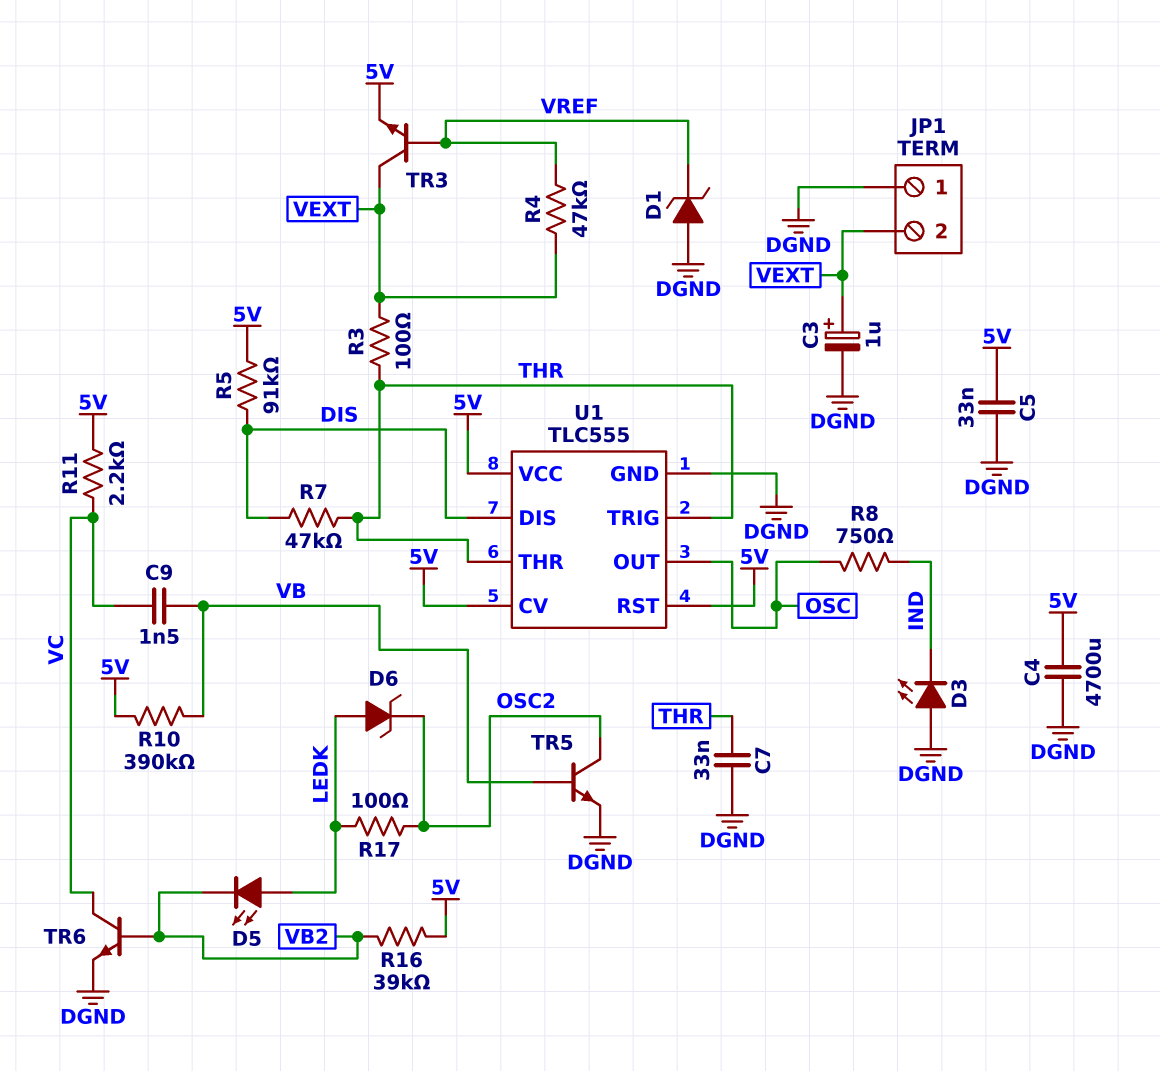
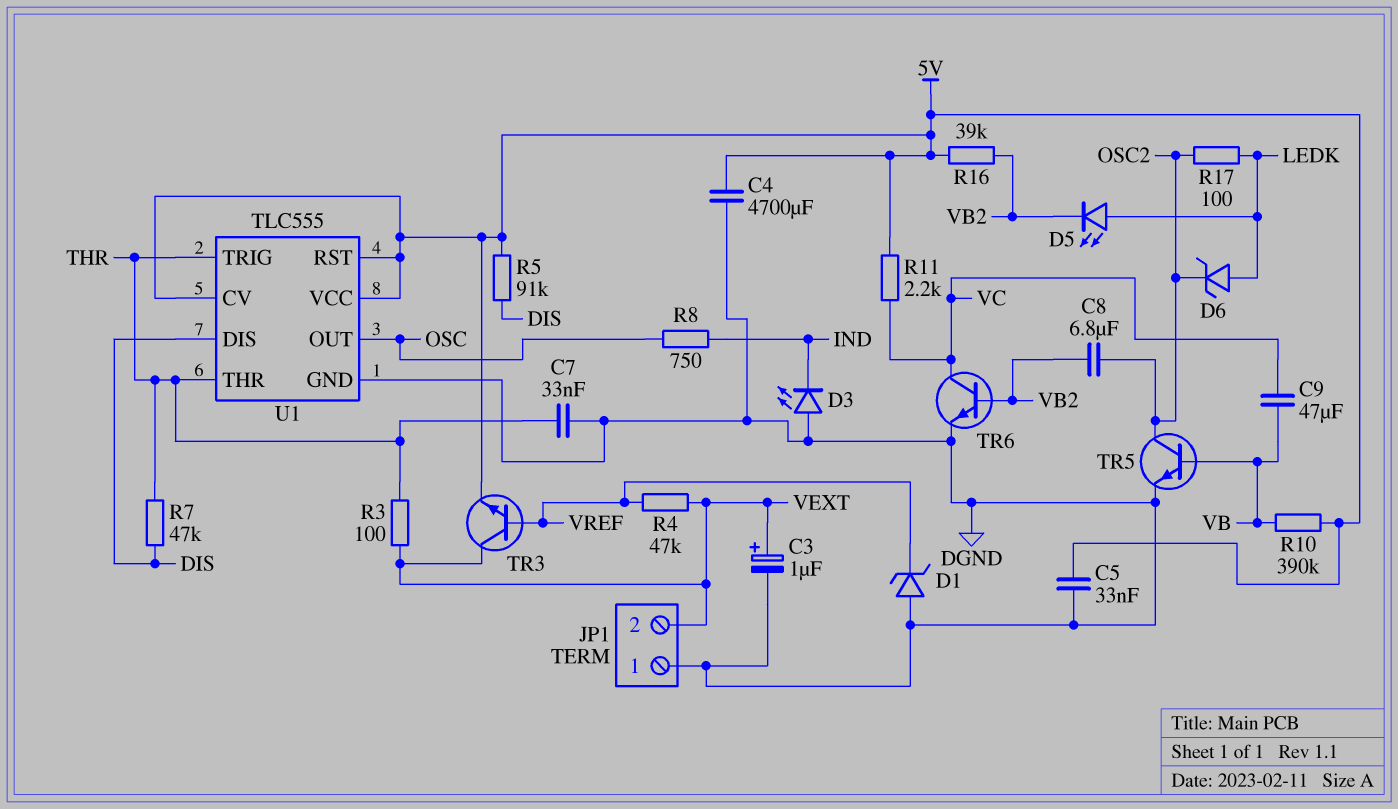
C8: none -> 6.8uF (OSC2, VB2)
C9: 1.5nF (VB, VC) -> 47uF (VB, VC)

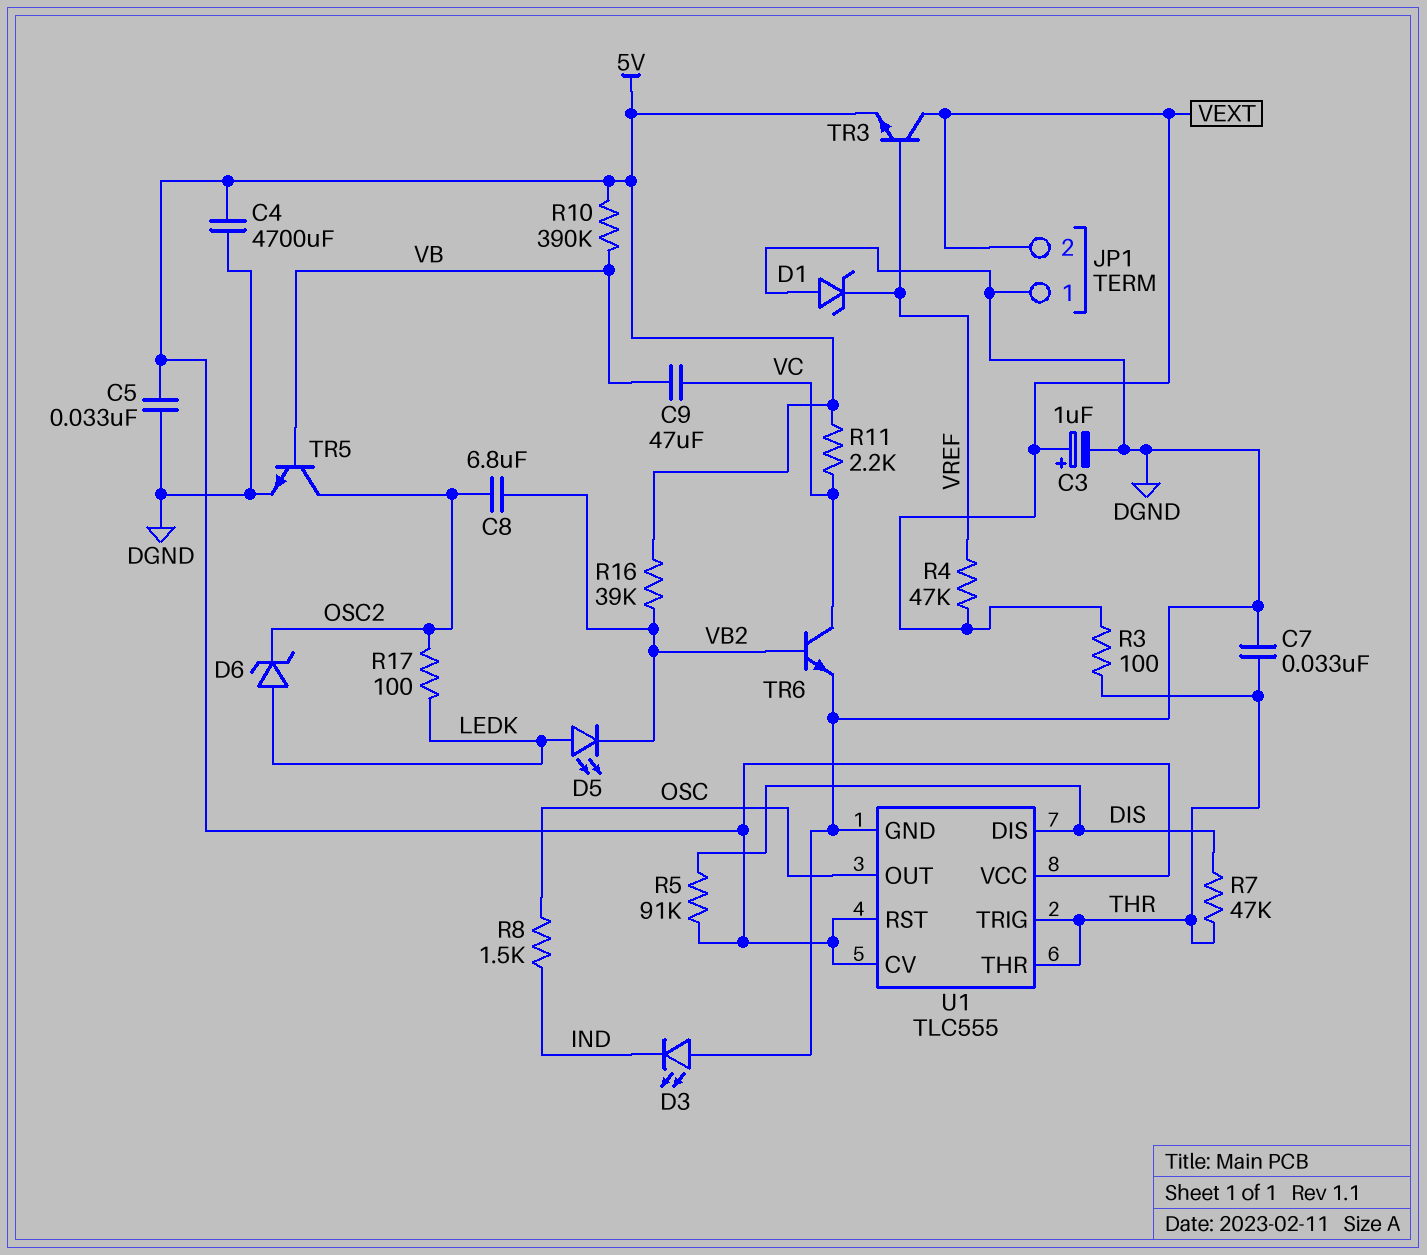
R8: 750 (IND, OSC) -> 1.5k (IND, OSC)

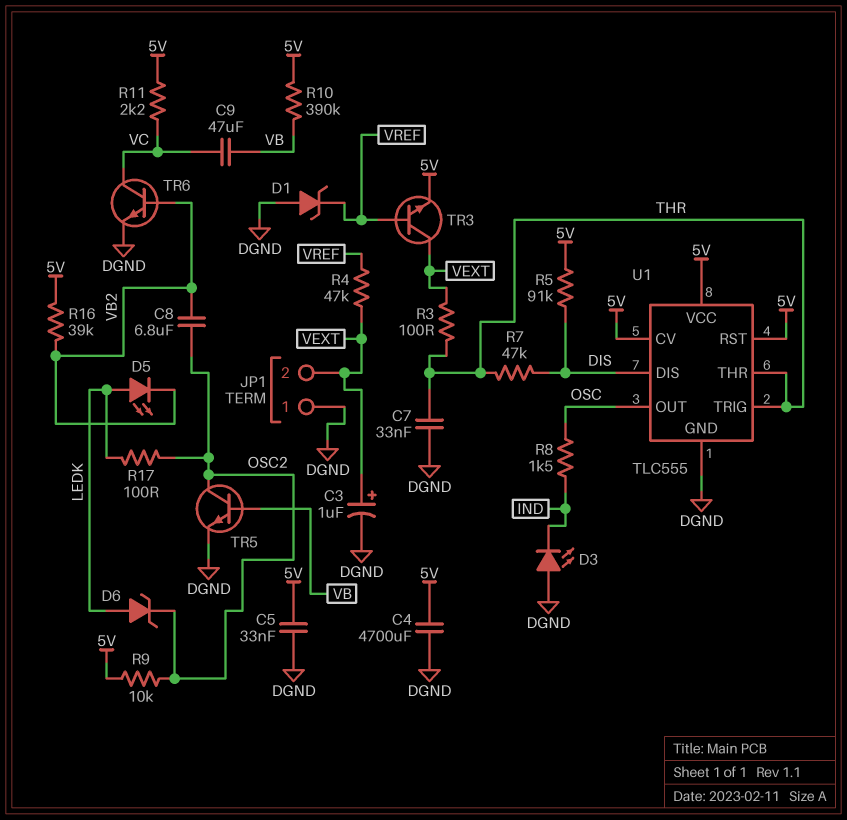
R9: none -> 10k (5V, OSC2)

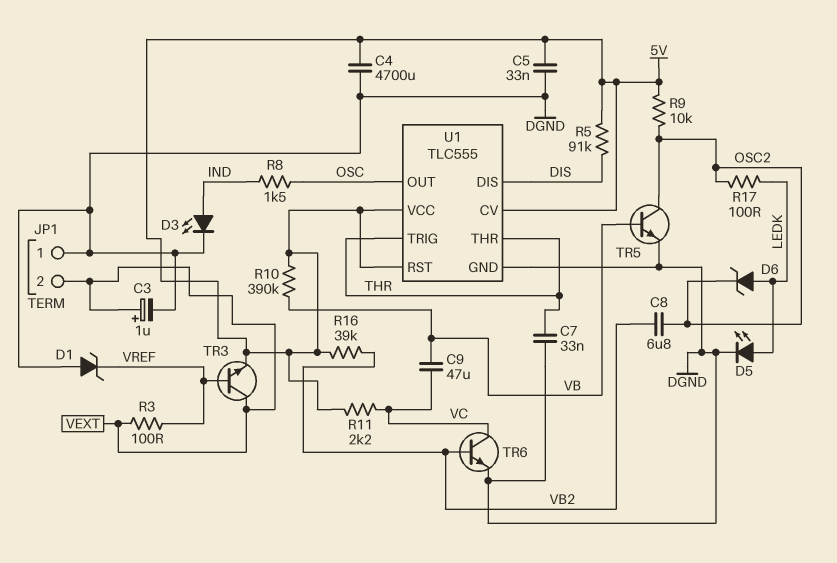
D3: LED (A DGND, K IND) -> LED (A IND, K DGND)
D5: LED (A LEDK, K VB2) -> LED (A LEDK, K DGND)
R3: 100 (THR, VEXT) -> 100 (VEXT, VREF)
R4: 47k (VEXT, VREF) -> none
R7: 47k (DIS, THR) -> none

